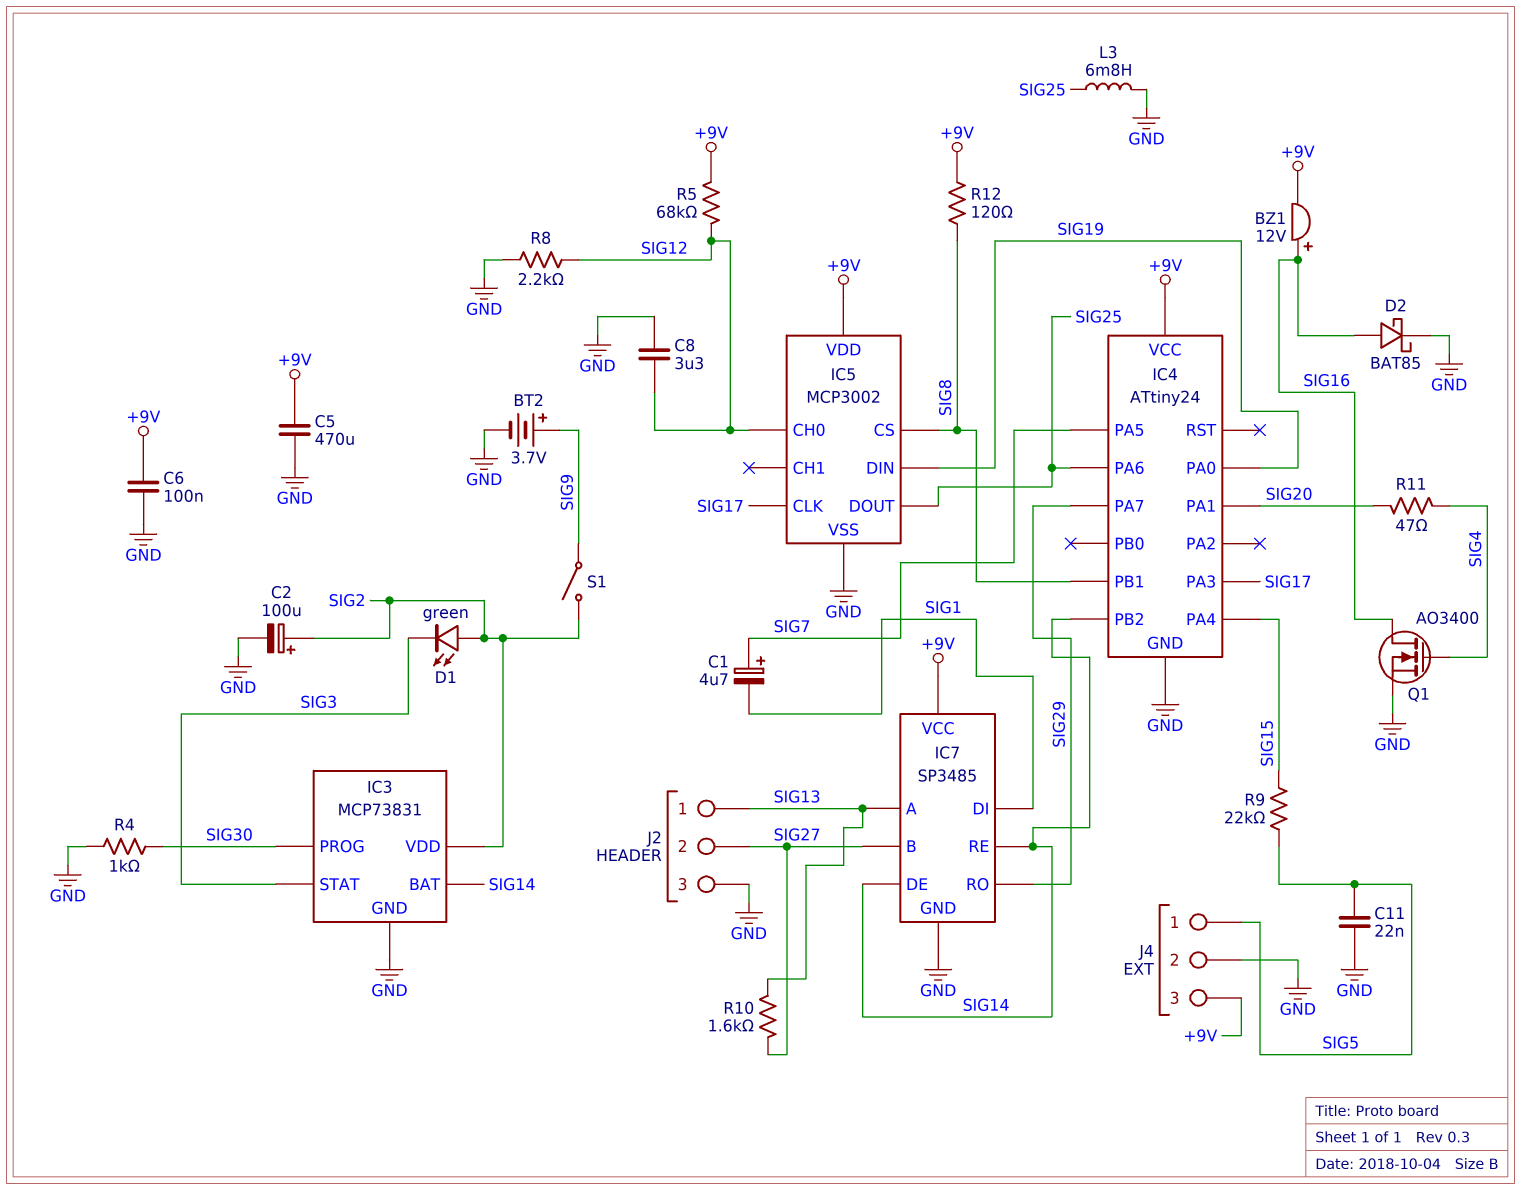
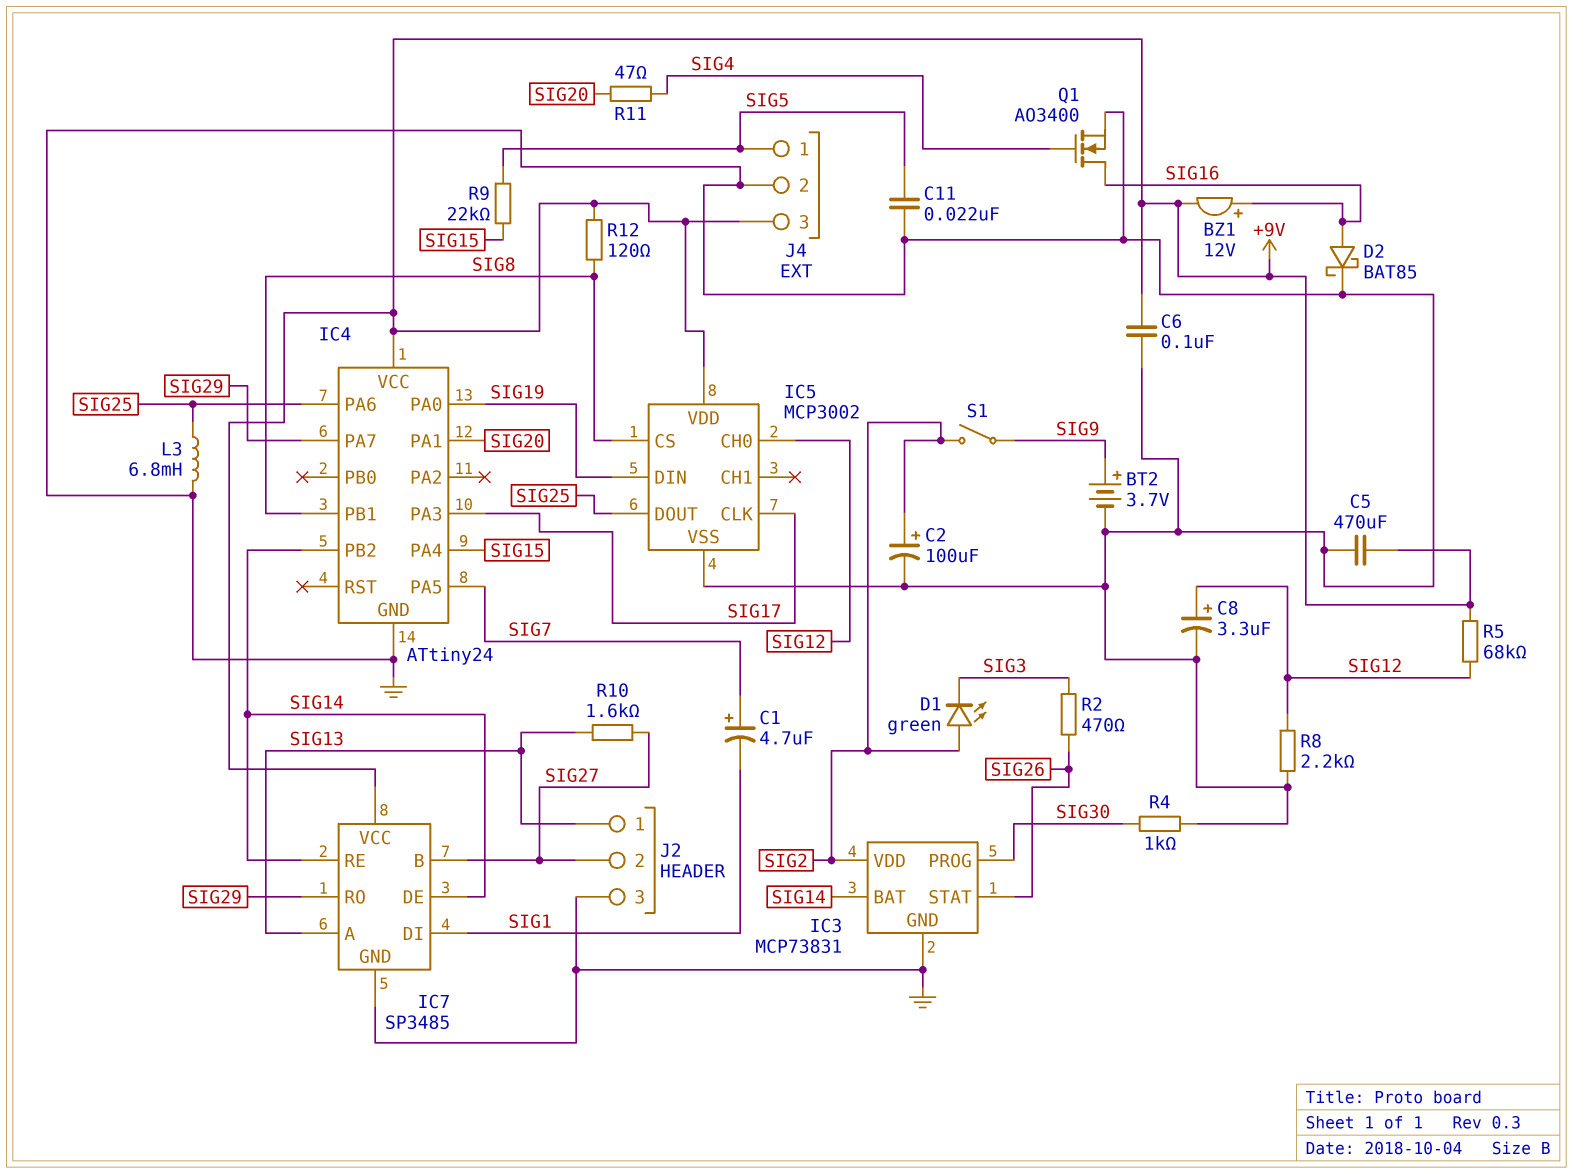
C8: 3.3uF (GND, SIG12) -> 3.3uF (plus SIG12, minus GND)
IC3 pin STAT: SIG3 -> SIG26
R2: none -> 470 (SIG3, SIG26)

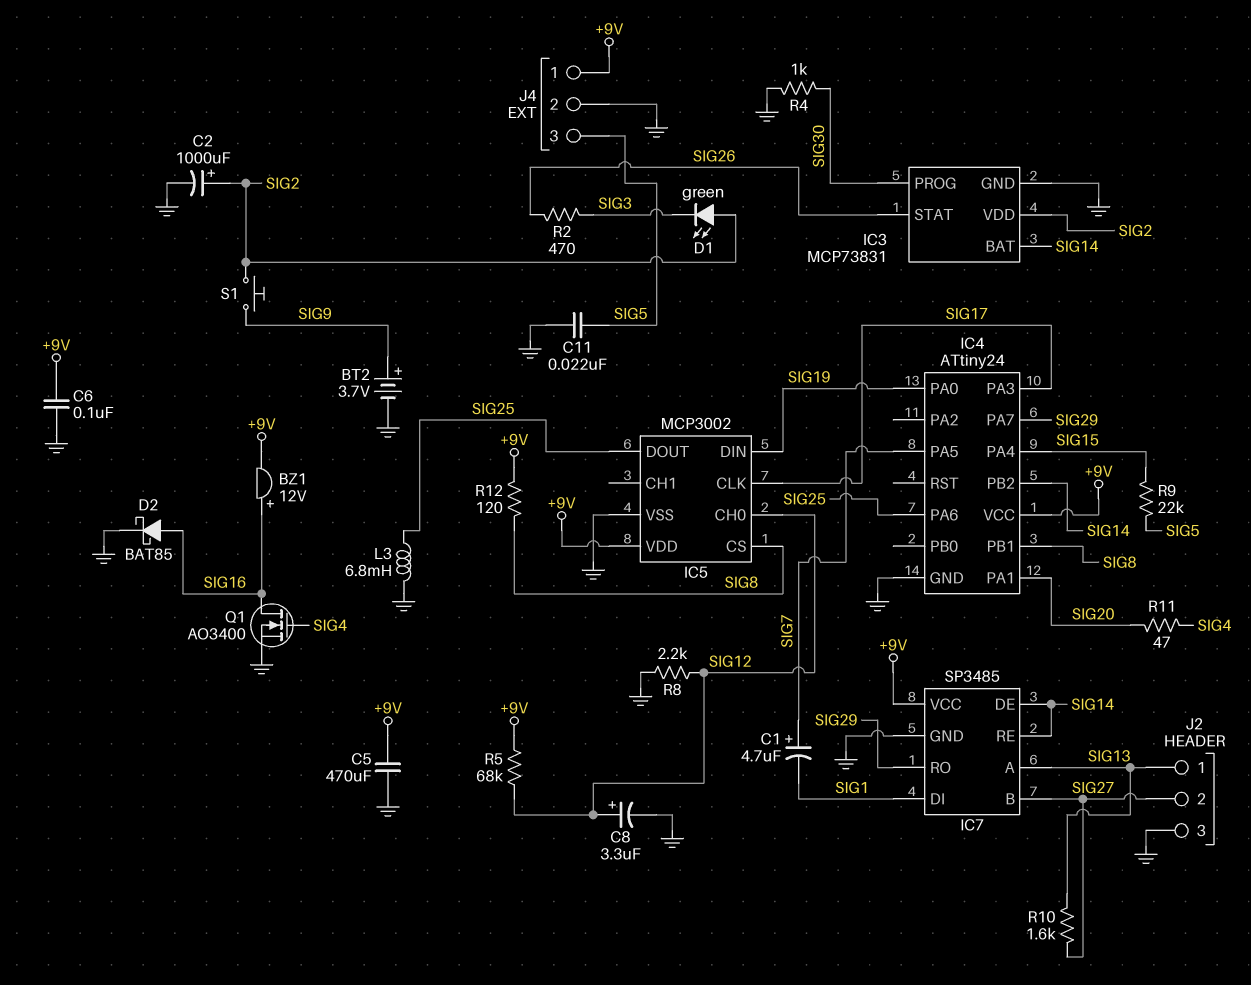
C2: 100uF (plus SIG2, minus GND) -> 1000uF (plus SIG2, minus GND)
J4 pin 1: SIG5 -> +9V
J4 pin 3: +9V -> SIG5
S1: switch (SIG2, SIG9) -> button (SIG2, SIG9)

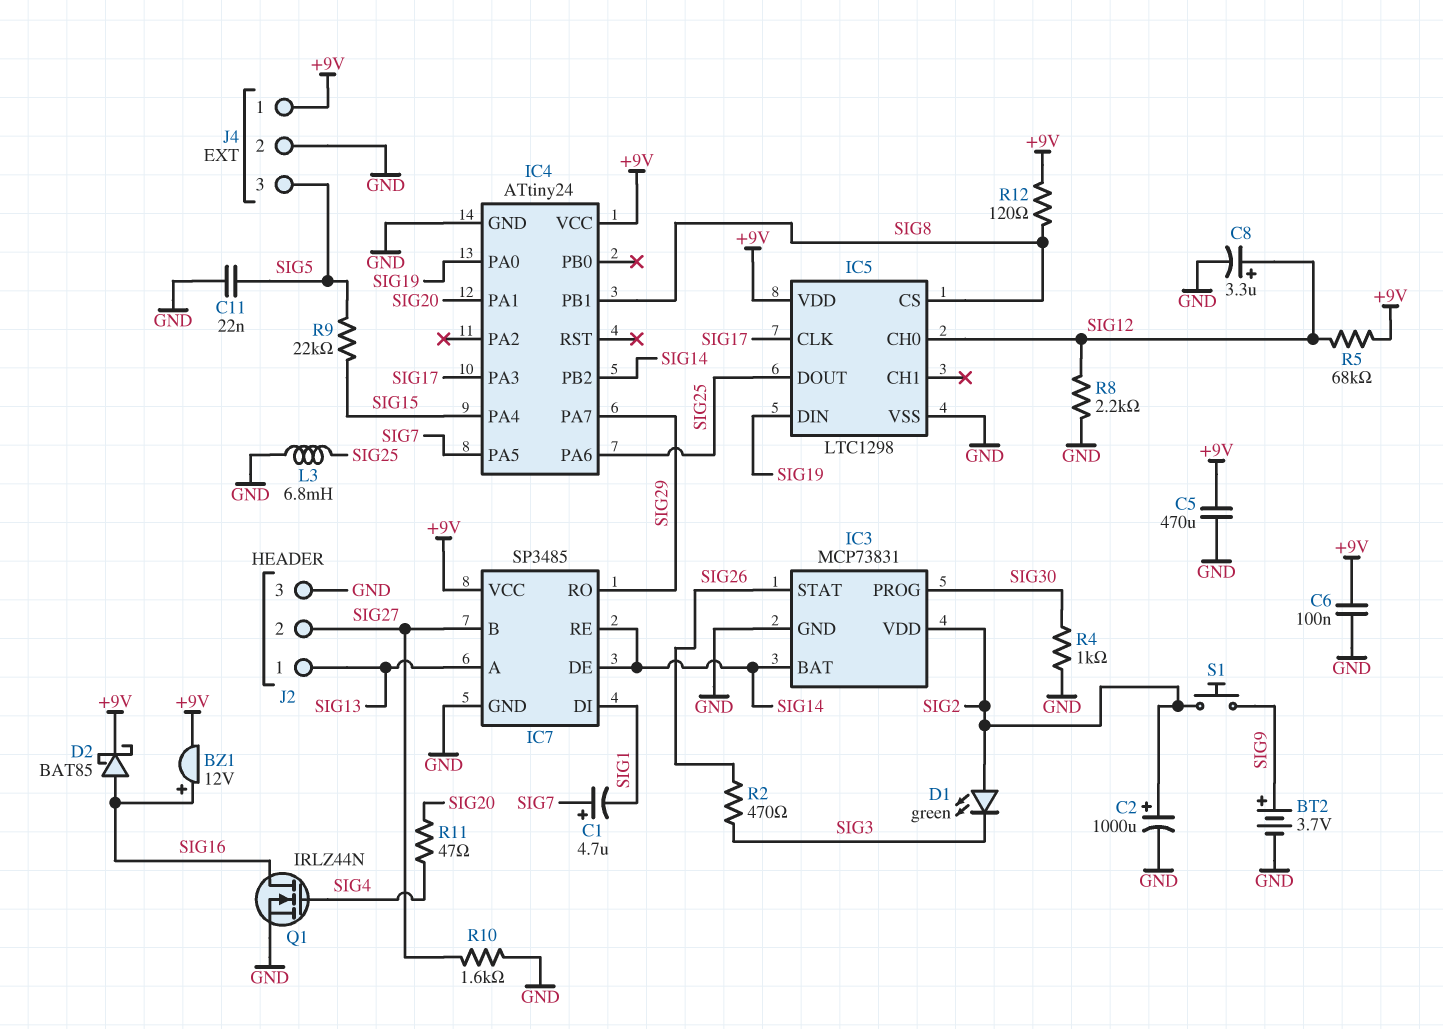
D2: schottky BAT85 (A SIG16, K GND) -> schottky BAT85 (A SIG16, K +9V)
IC5: MCP3002 -> LTC1298
Q1: NMOS AO3400 (G SIG4, D SIG16, S GND) -> NMOS IRLZ44N (G SIG4, D SIG16, S GND)
R10: 1.6k (SIG13, SIG27) -> 1.6k (GND, SIG27)

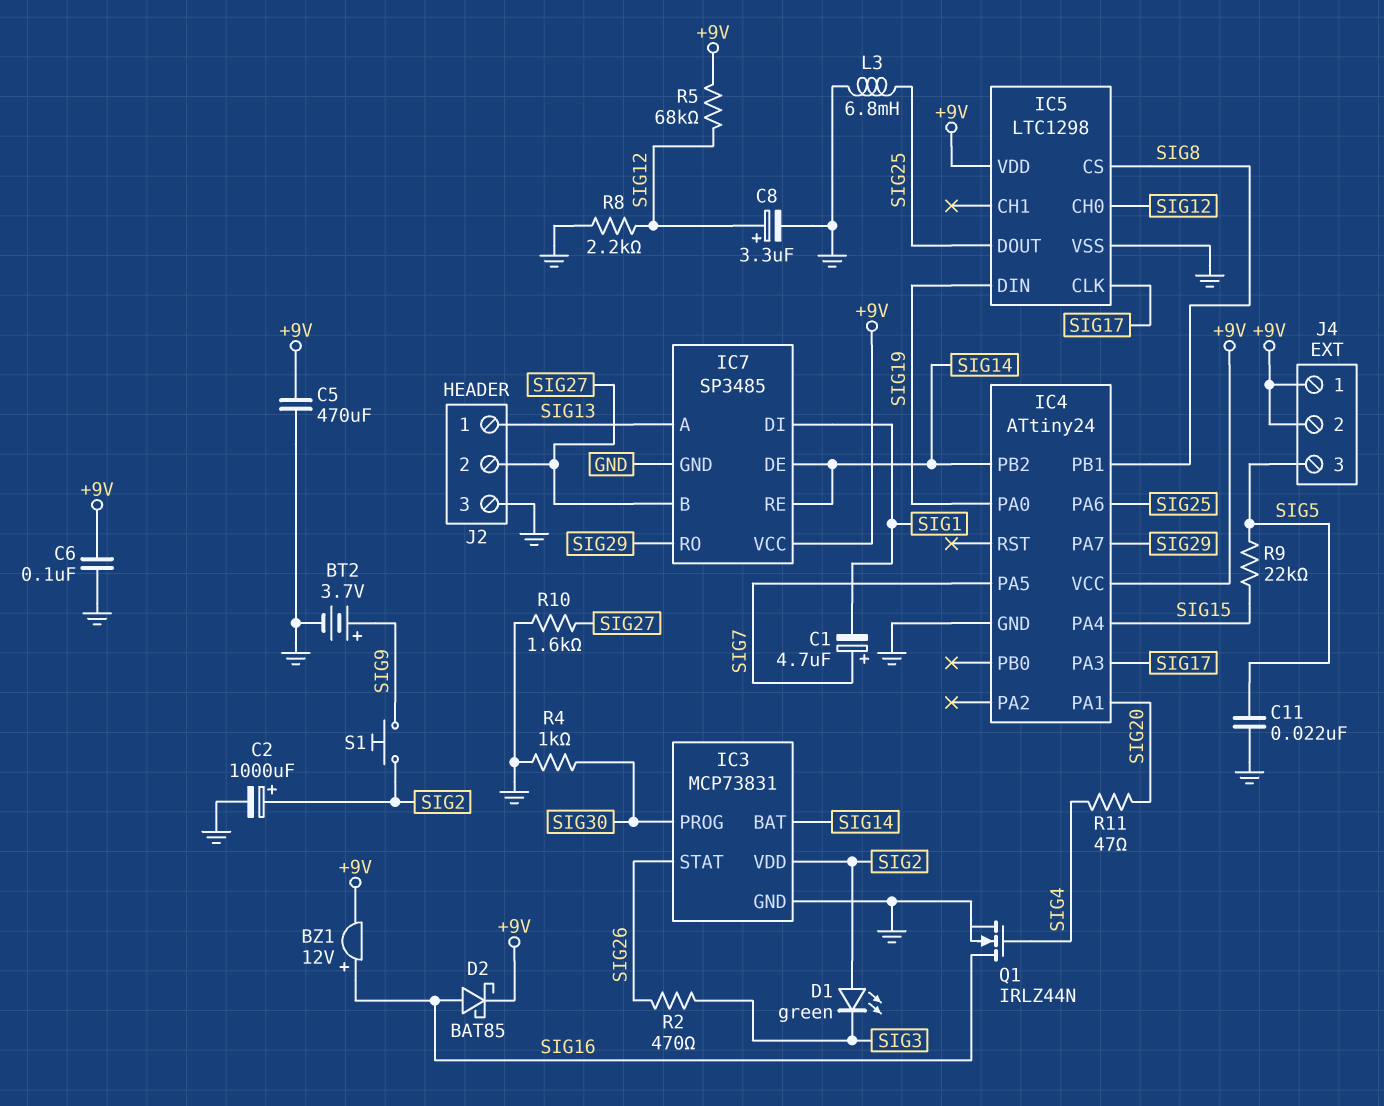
J4 pin 2: GND -> +9V
R12: 120 (+9V, SIG8) -> none

